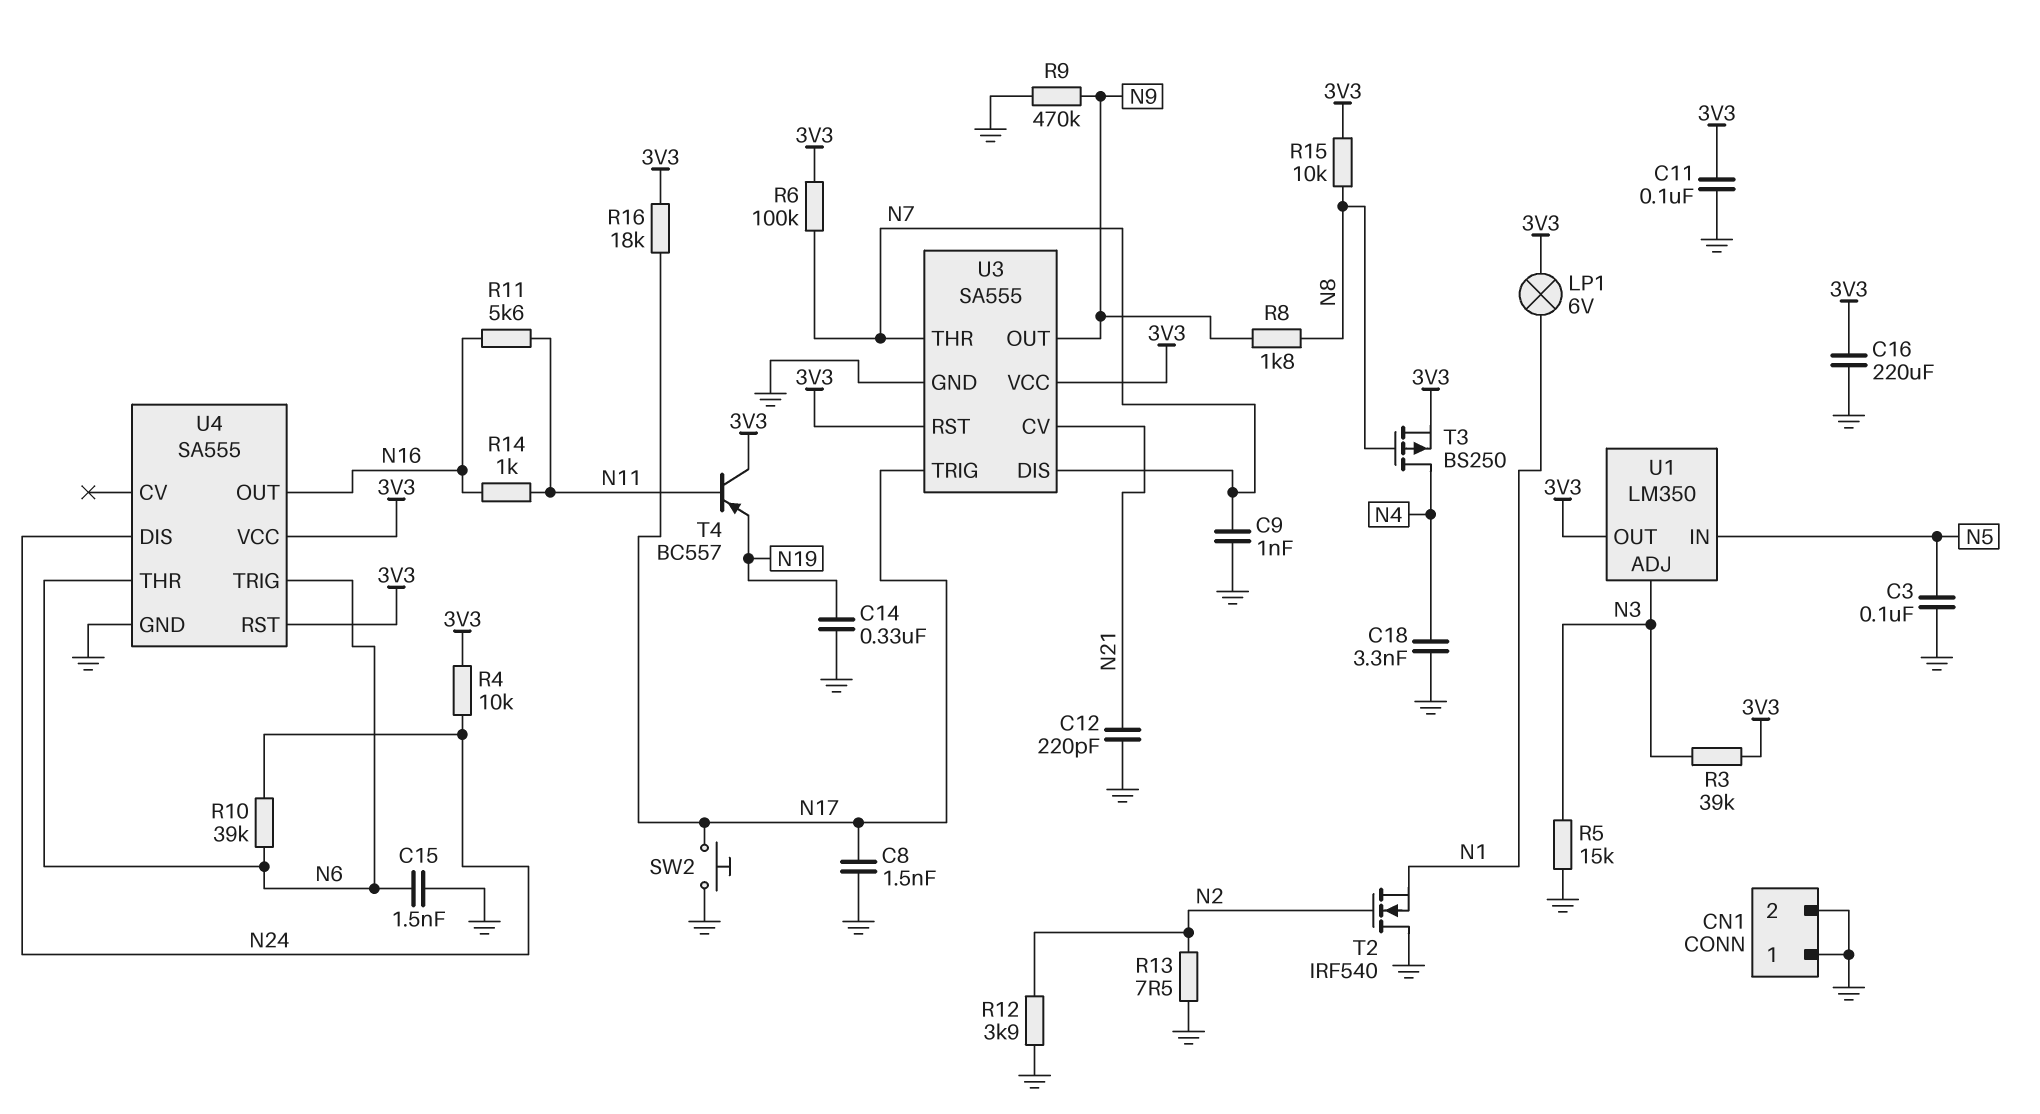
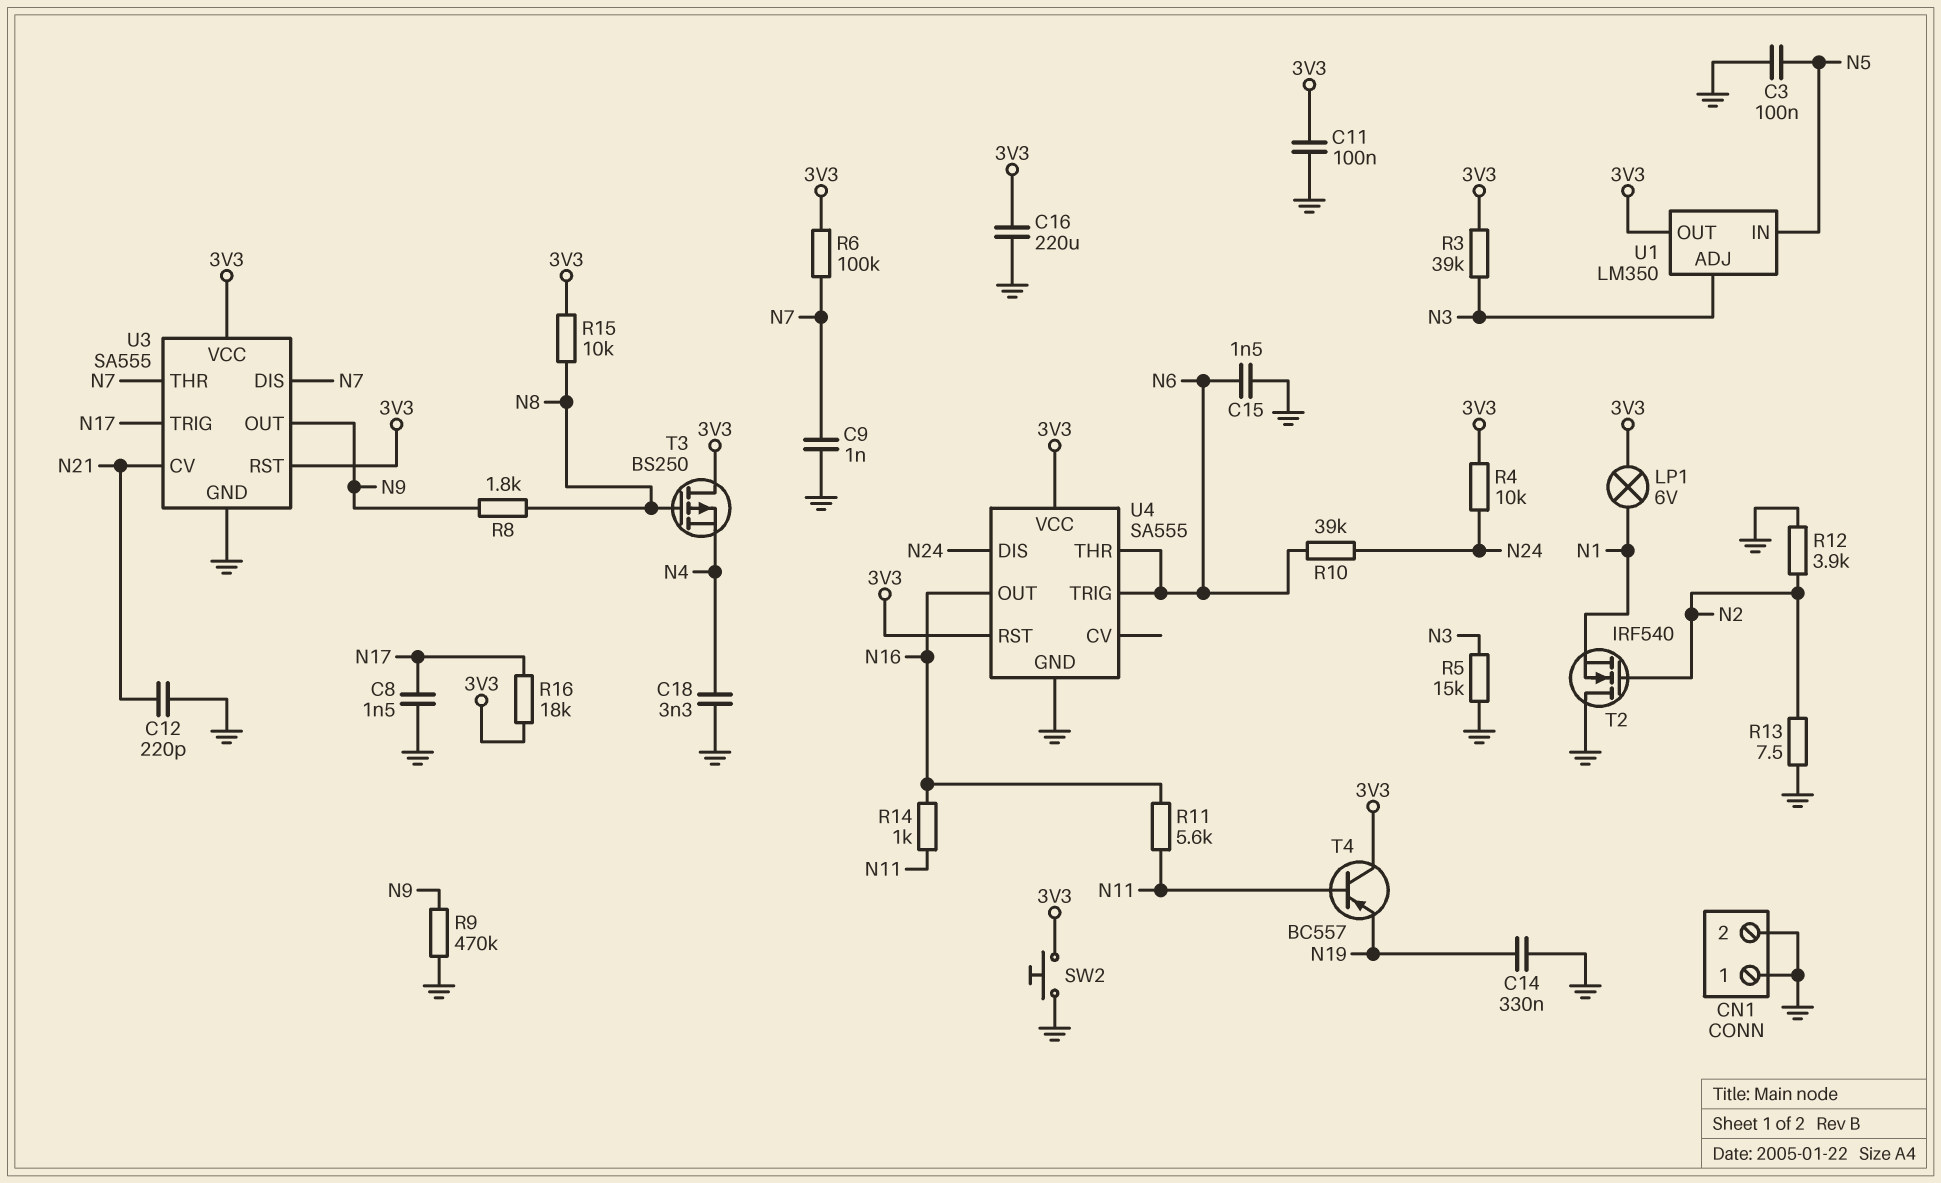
SW2: button (GND, N17) -> button (3V3, GND)
T3: PMOS BS250 (G N8, D N4, S 3V3) -> PMOS BS250 (G N8, D 3V3, S N4)

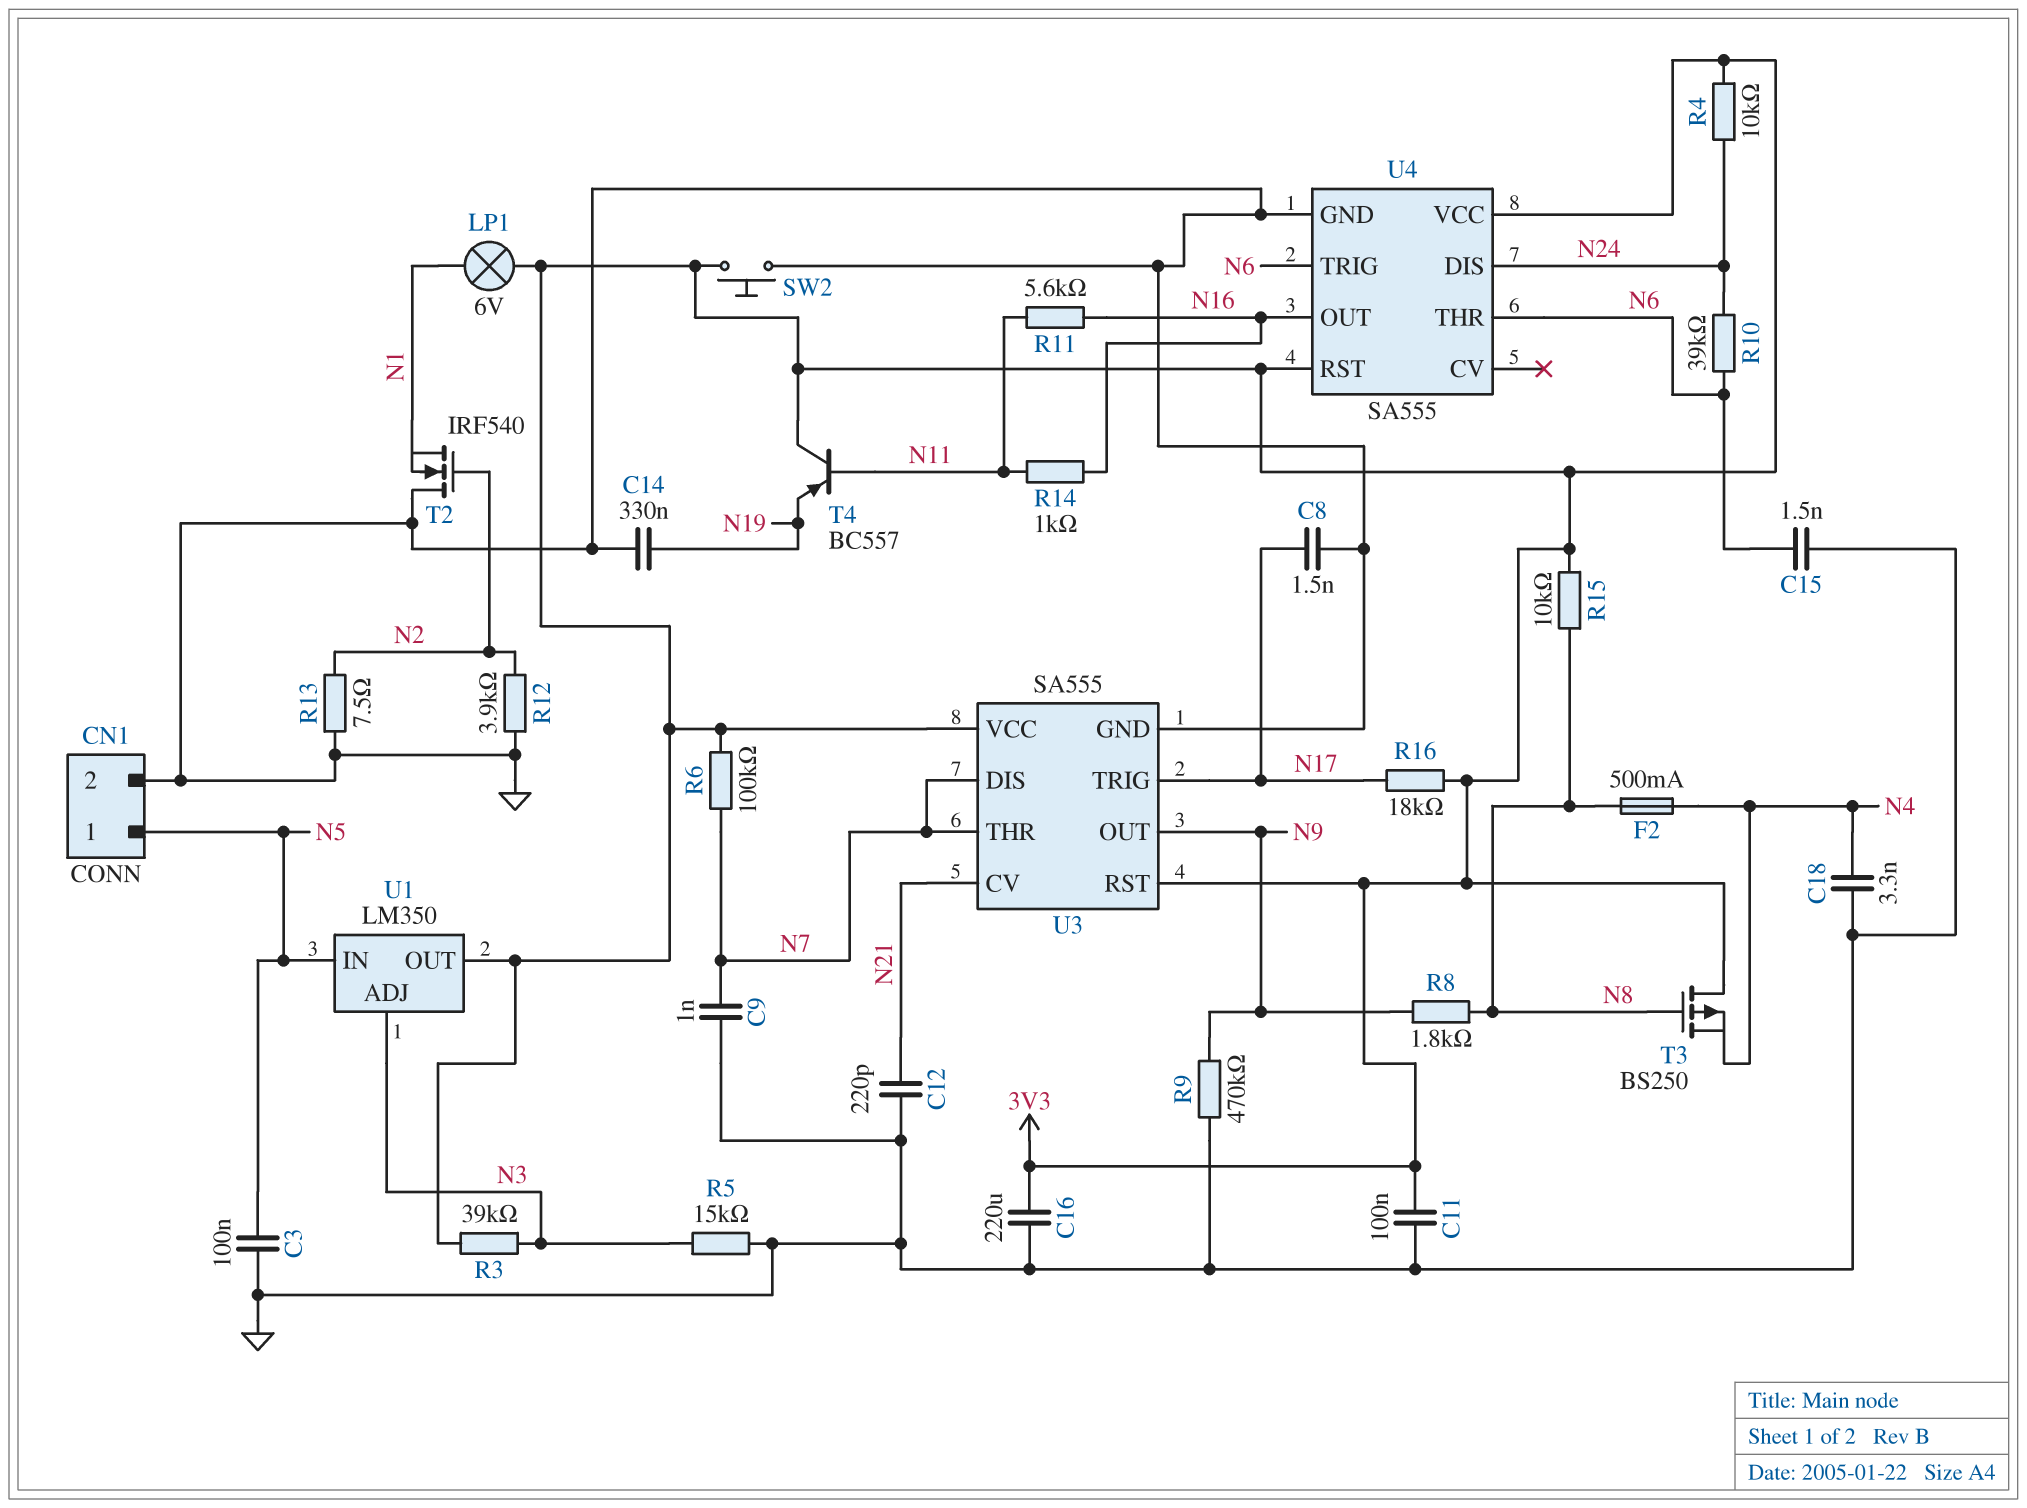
CN1 pin 1: GND -> N5
F2: none -> 500mA (N4, N8)

